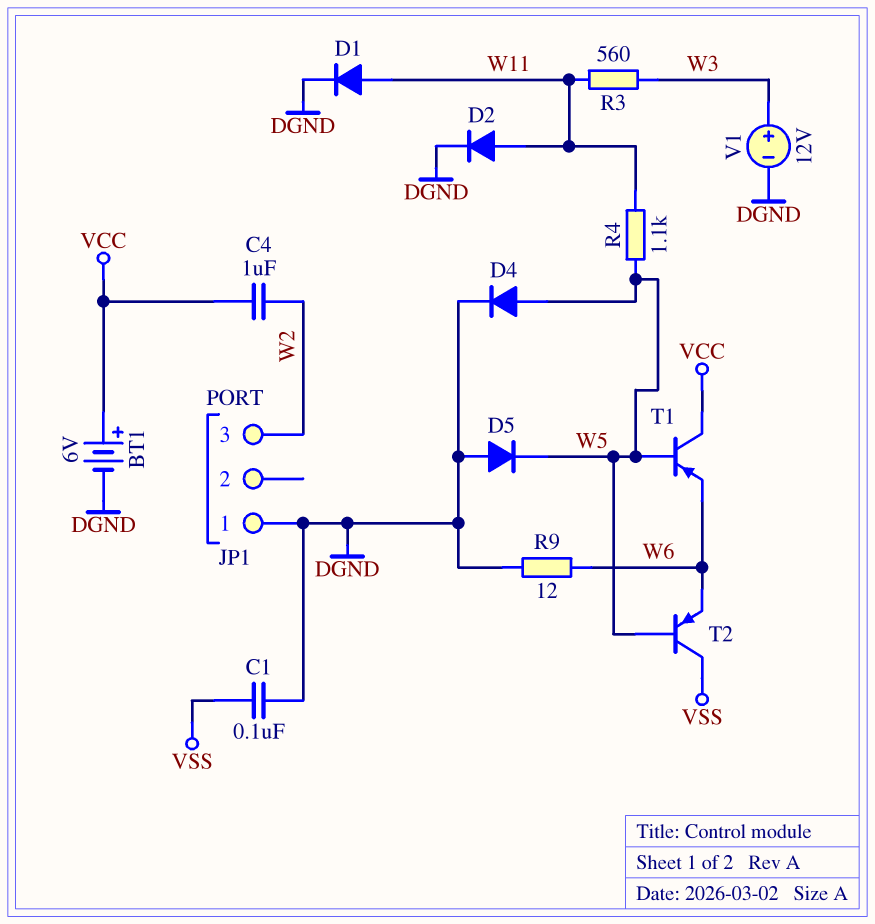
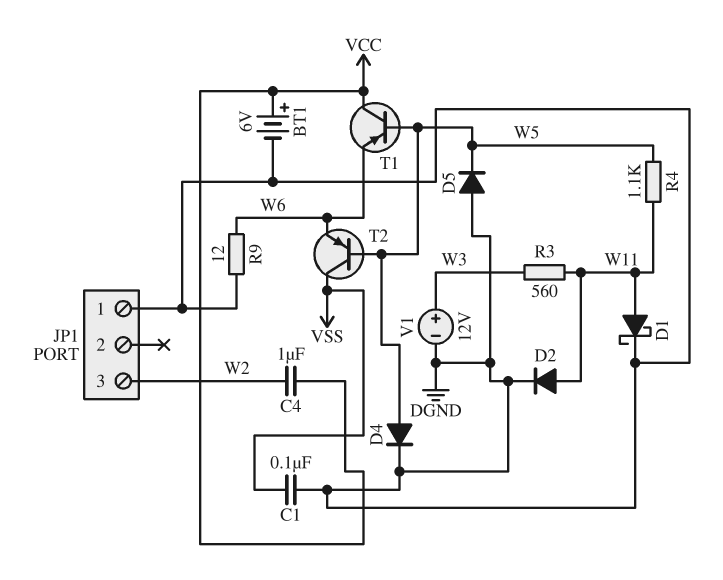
D1: diode (A W11, K DGND) -> schottky (A W11, K DGND)

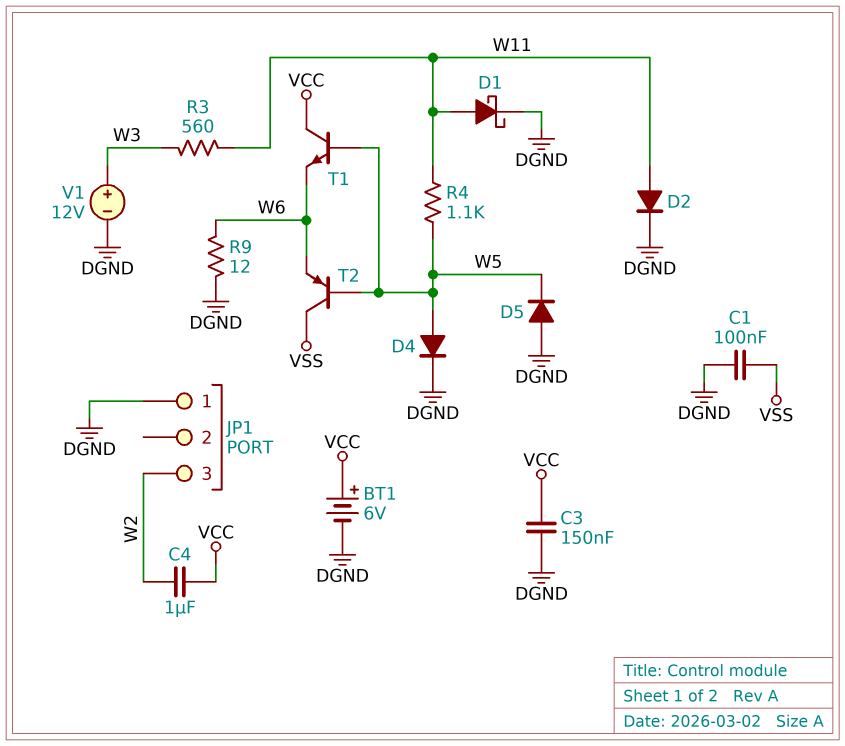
C3: none -> 150nF (DGND, VCC)
T1: PNP (B W5, C VCC, E W6) -> NPN (B W5, C VCC, E W6)

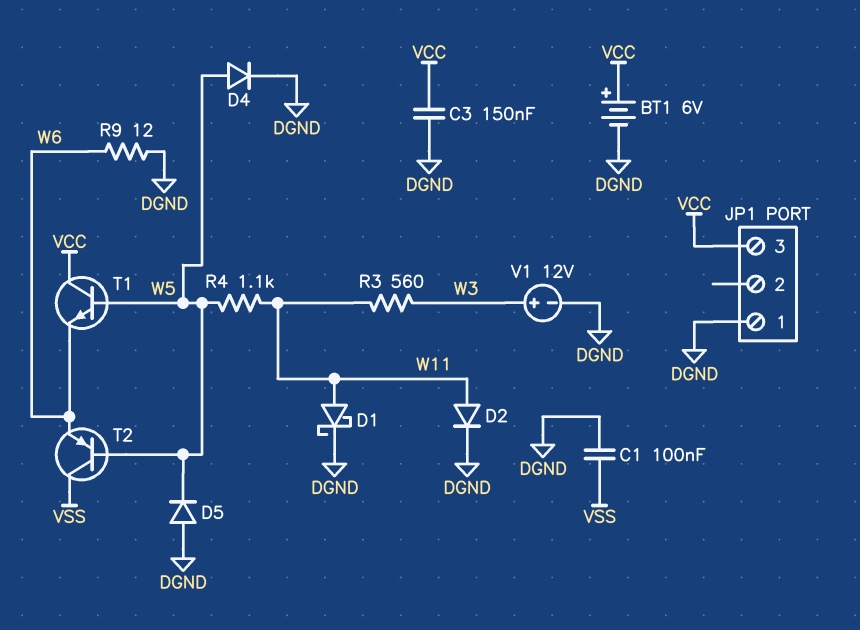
C4: 1uF (VCC, W2) -> none
JP1 pin 3: W2 -> VCC

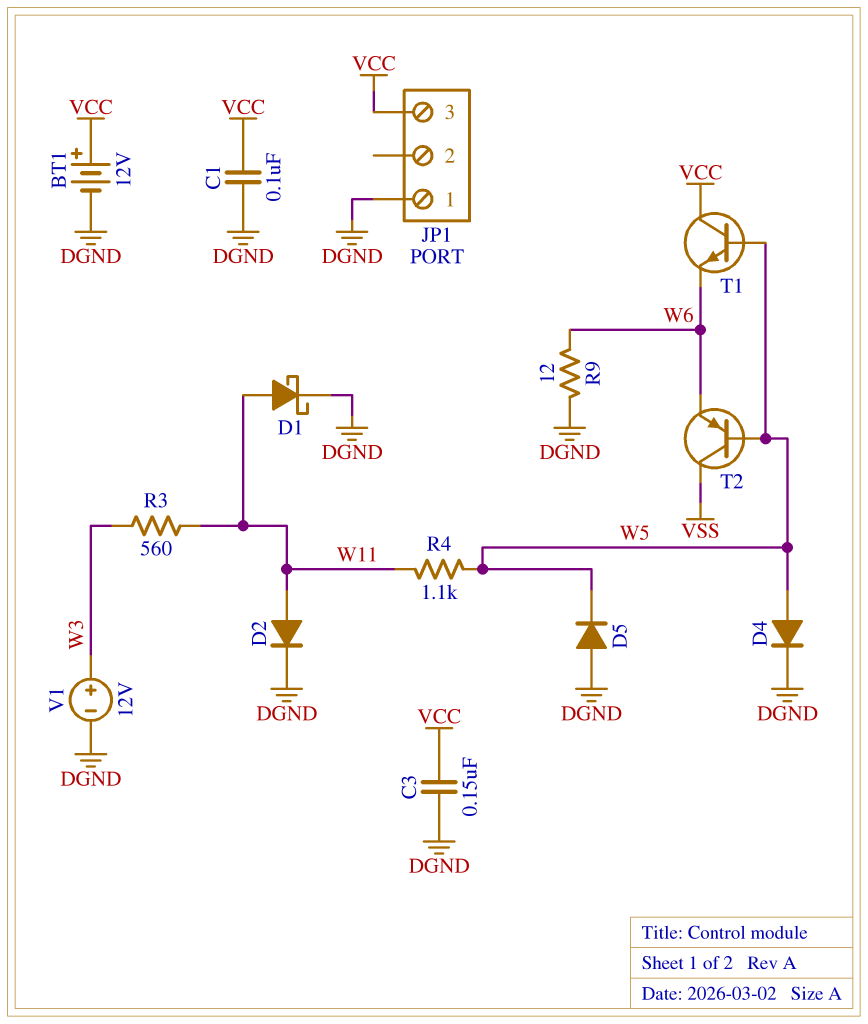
BT1: 6V (plus VCC, minus DGND) -> 12V (plus VCC, minus DGND)
C1: 100nF (DGND, VSS) -> 100nF (DGND, VCC)

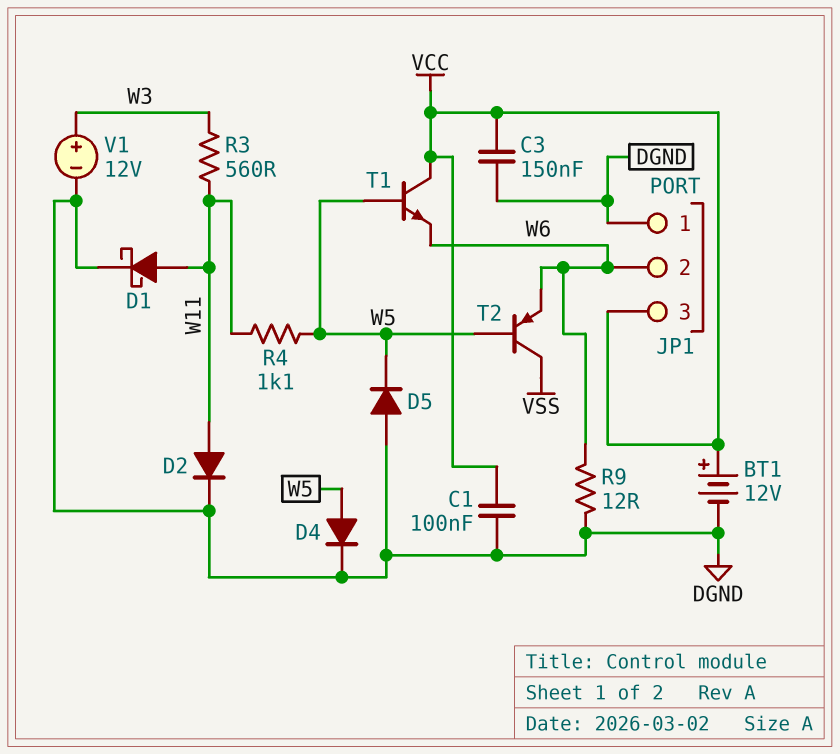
JP1 pin 2: none -> W6

